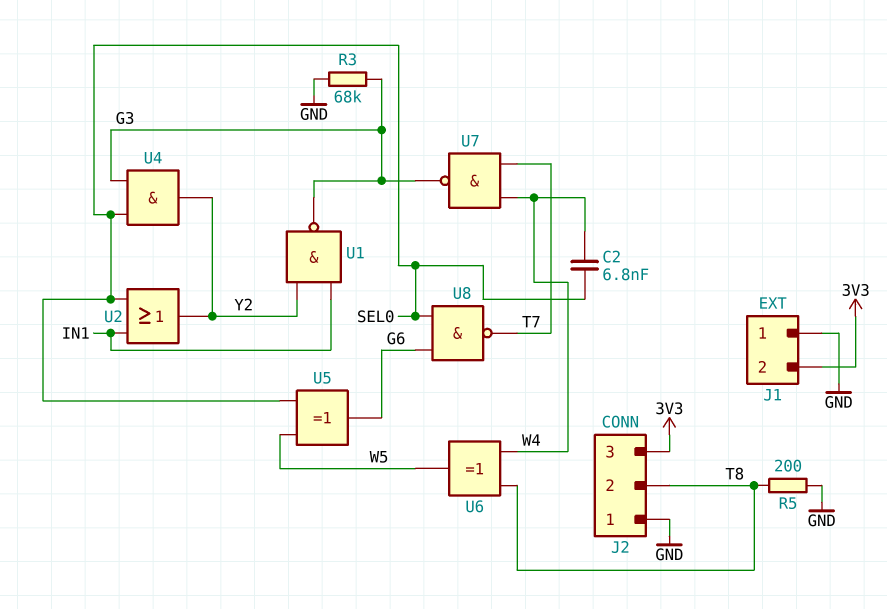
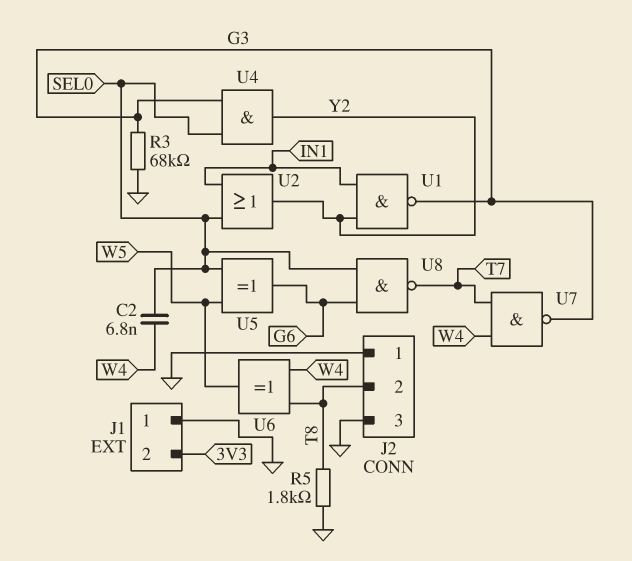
J2 pin 3: 3V3 -> GND
R5: 200 (GND, T8) -> 1.8k (GND, T8)

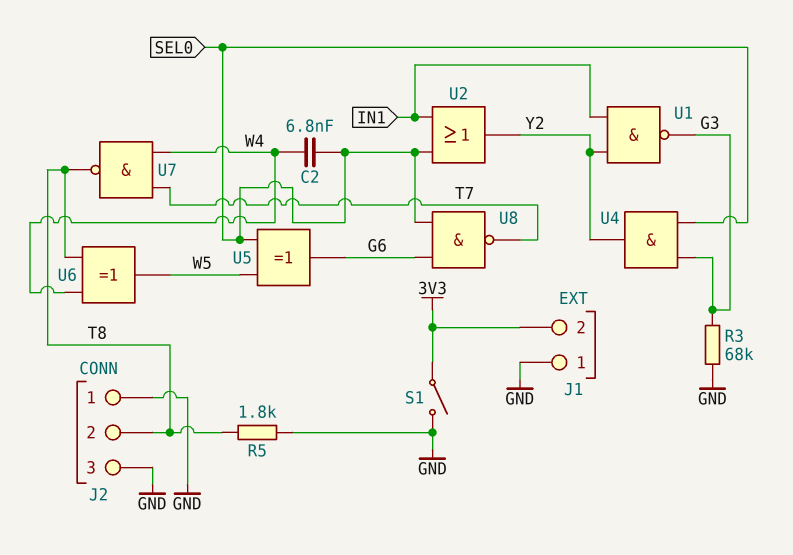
S1: none -> switch (3V3, GND)
U7: NAND (in T7, in W4, out G3) -> NAND (in T7, in W4, out T8)

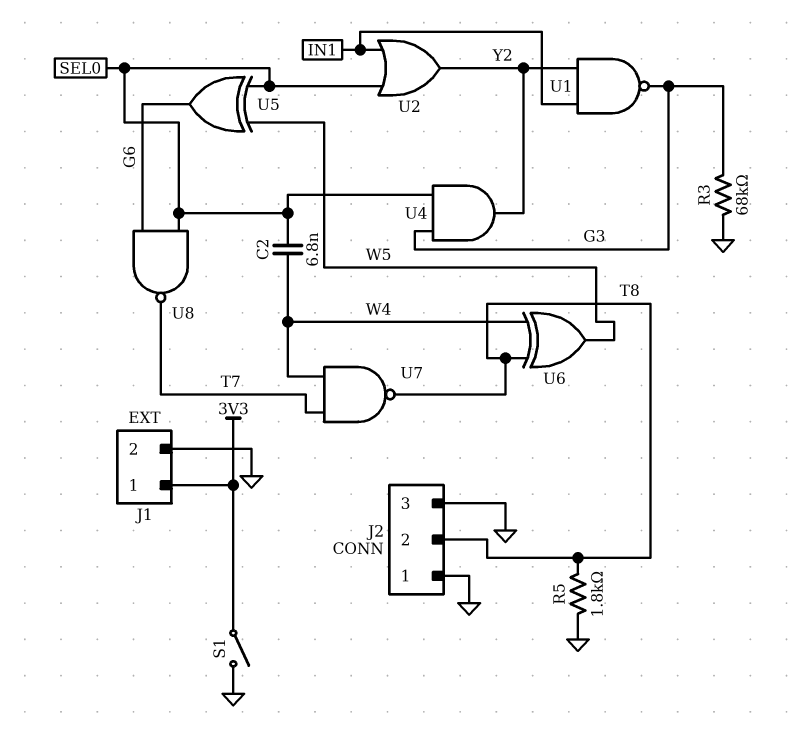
J1 pin 1: GND -> 3V3
J1 pin 2: 3V3 -> GND

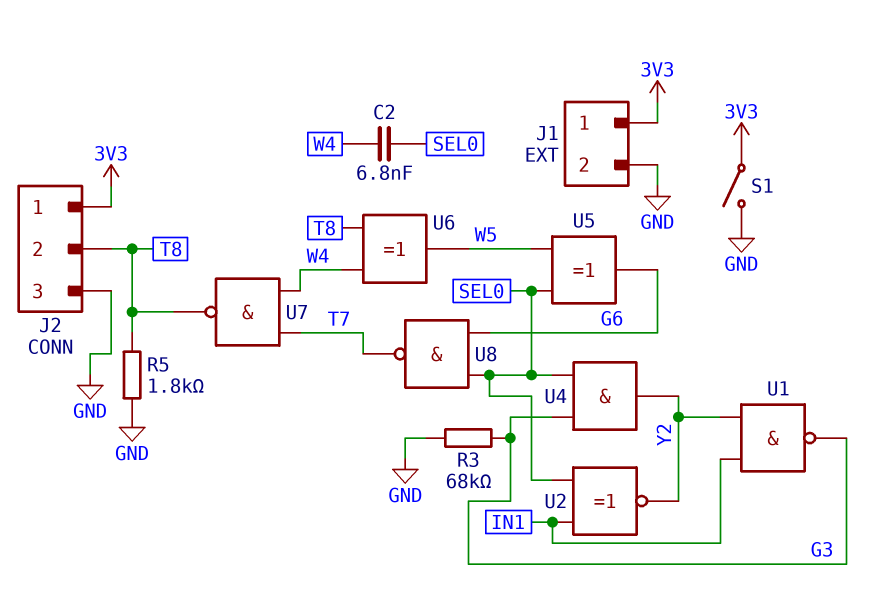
J2 pin 1: GND -> 3V3
U2: OR (in IN1, in SEL0, out Y2) -> XNOR (in IN1, in SEL0, out Y2)

